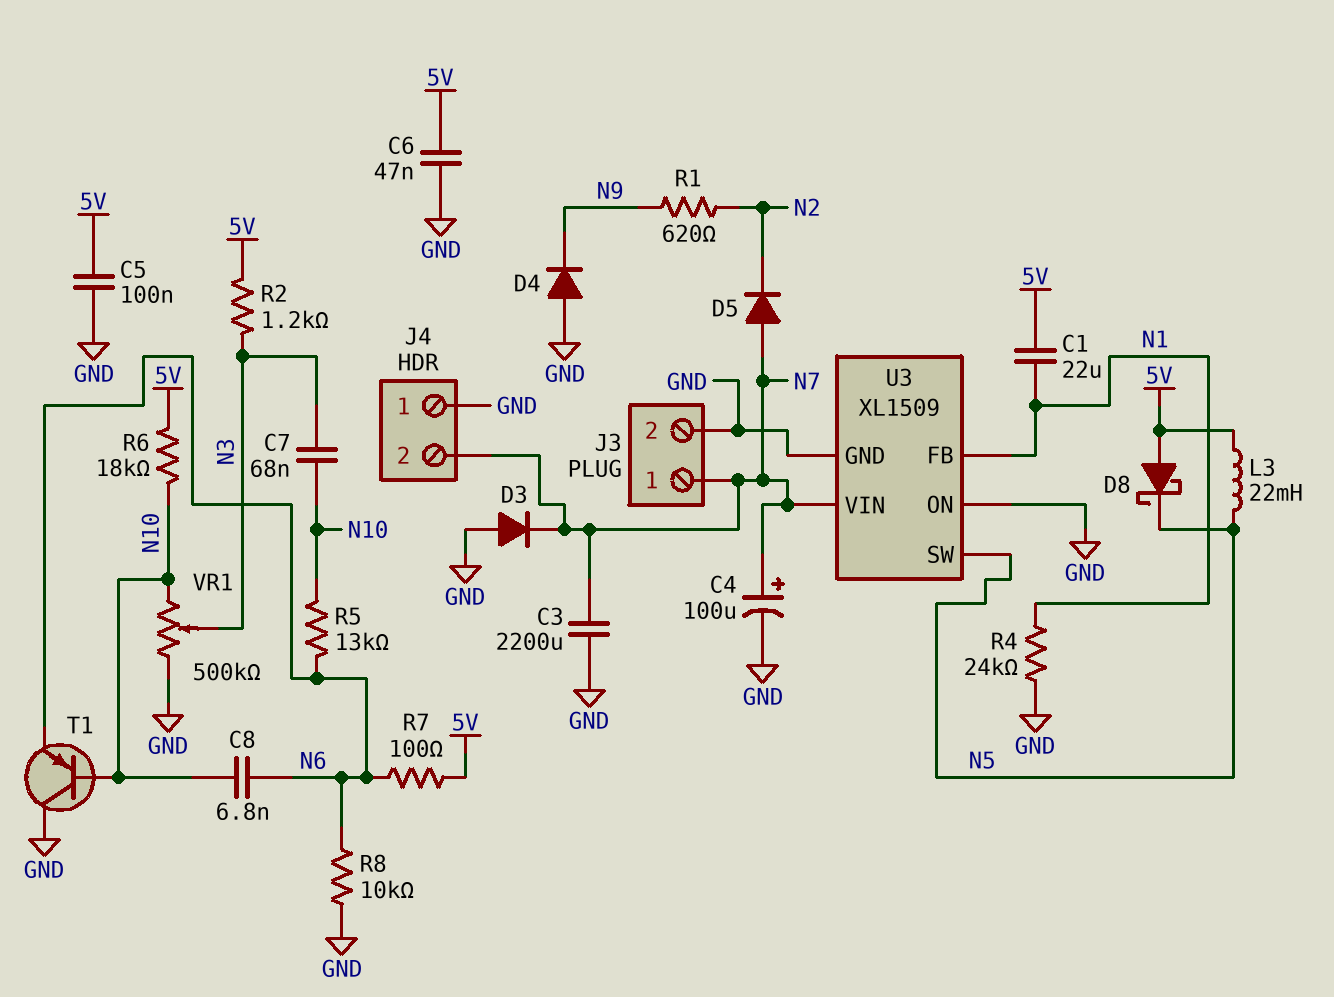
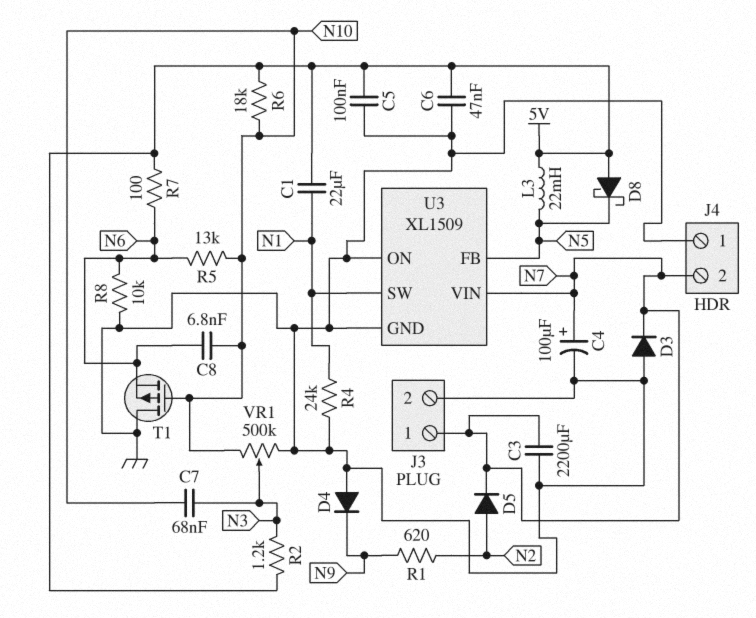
D5: diode (A N7, K N2) -> diode (A N2, K N7)
T1: PNP (B N10, C GND, E N6) -> PMOS (G N10, D GND, S N6)
U3 pin FB: N1 -> N5
U3 pin SW: N5 -> N1

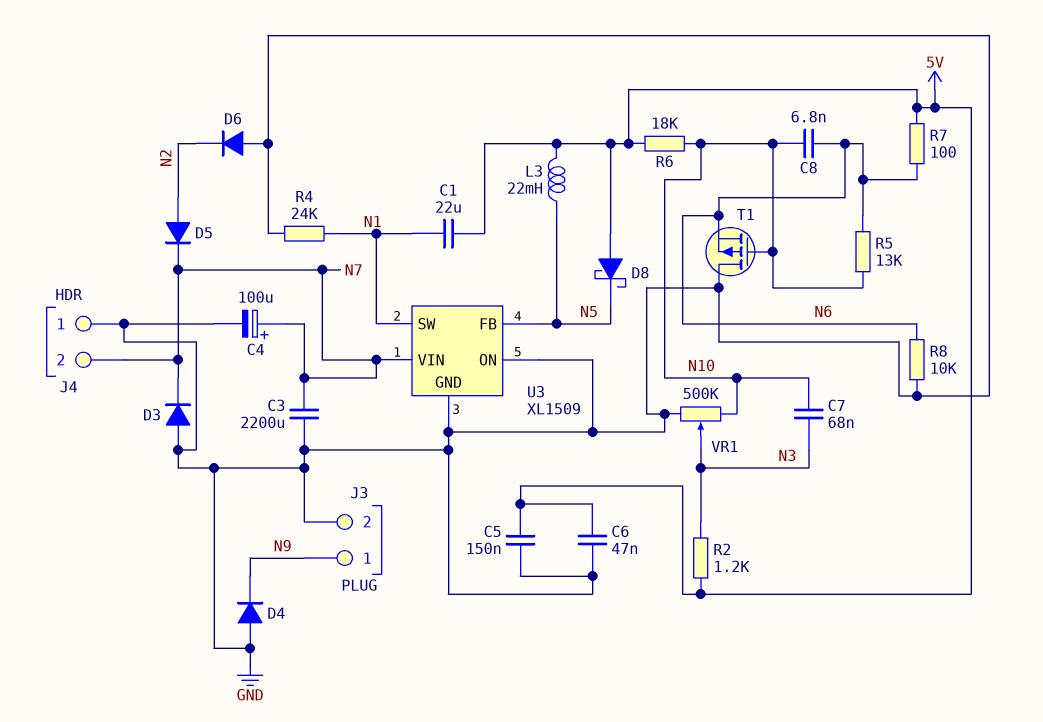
C5: 100nF (5V, GND) -> 150nF (5V, GND)
D6: none -> diode (A GND, K N2)
J3 pin 1: N7 -> N9
R1: 620 (N2, N9) -> none

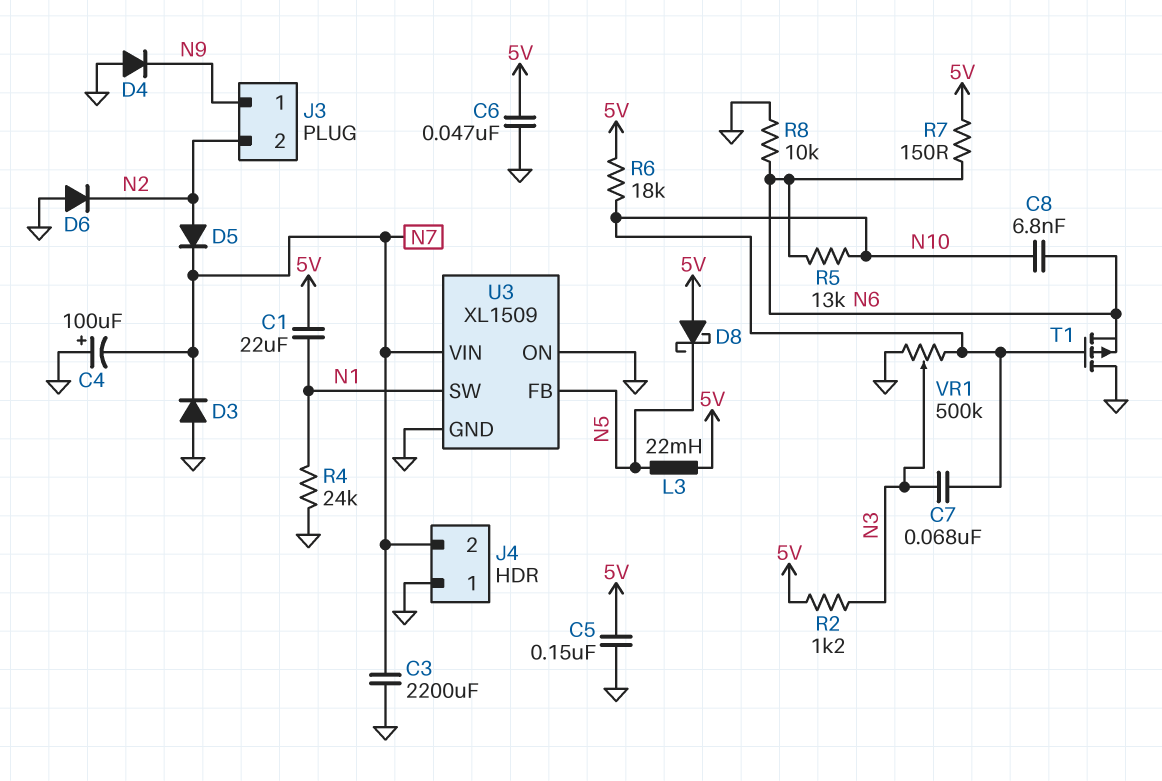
C4: 100uF (plus N7, minus GND) -> 100uF (plus GND, minus N7)
J3 pin 2: GND -> N2
R7: 100 (5V, N6) -> 150 (5V, N6)

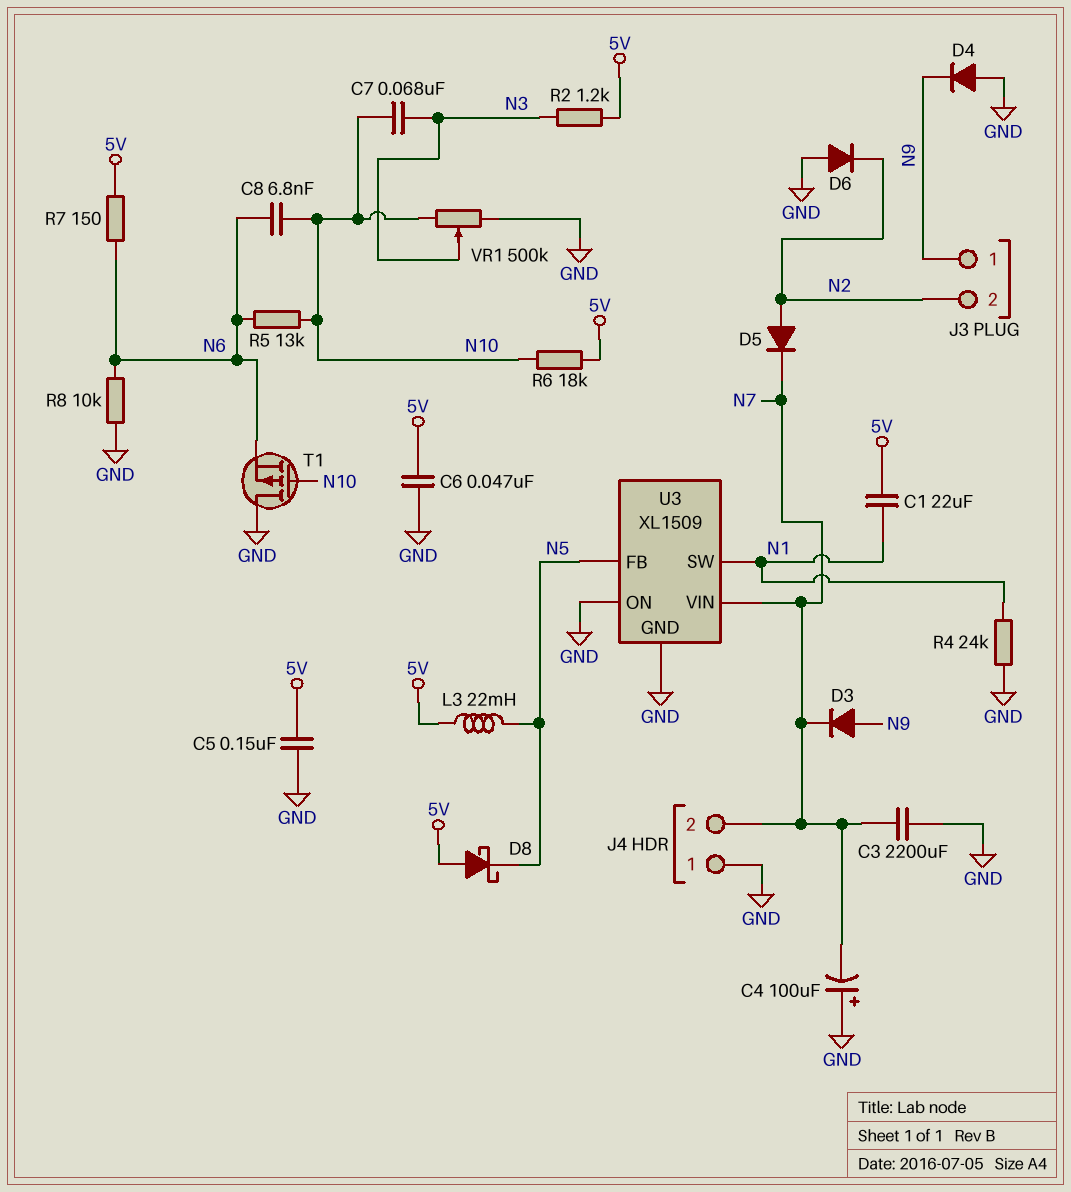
D3: diode (A GND, K N7) -> diode (A N9, K N7)

